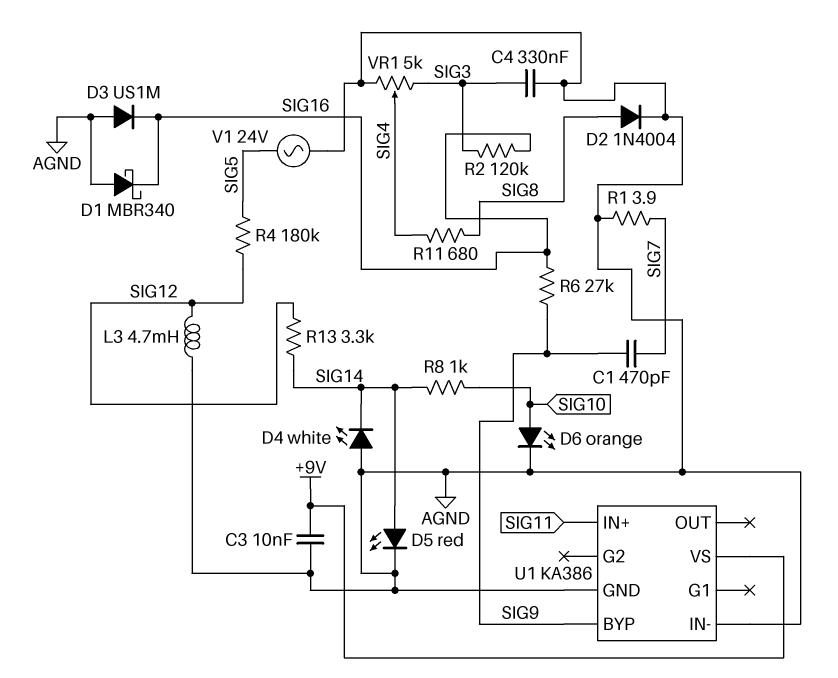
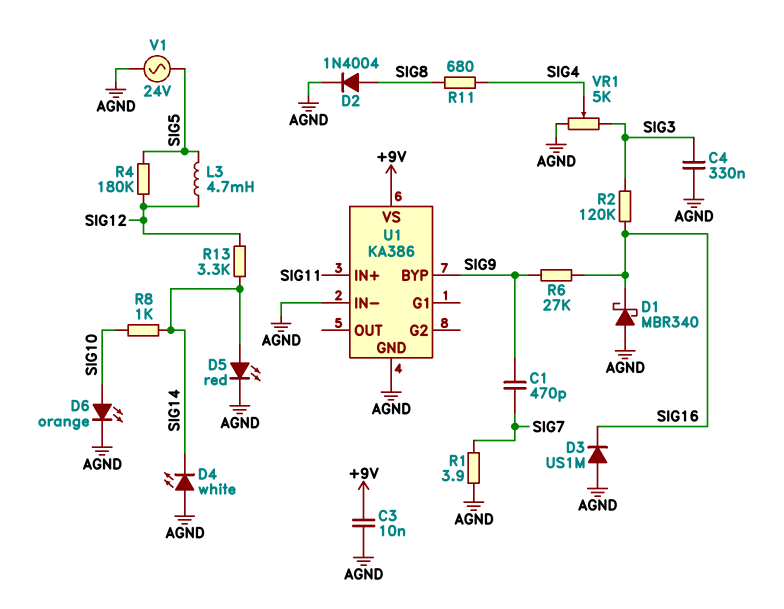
L3: 4.7mH (AGND, SIG12) -> 4.7mH (SIG5, SIG12)

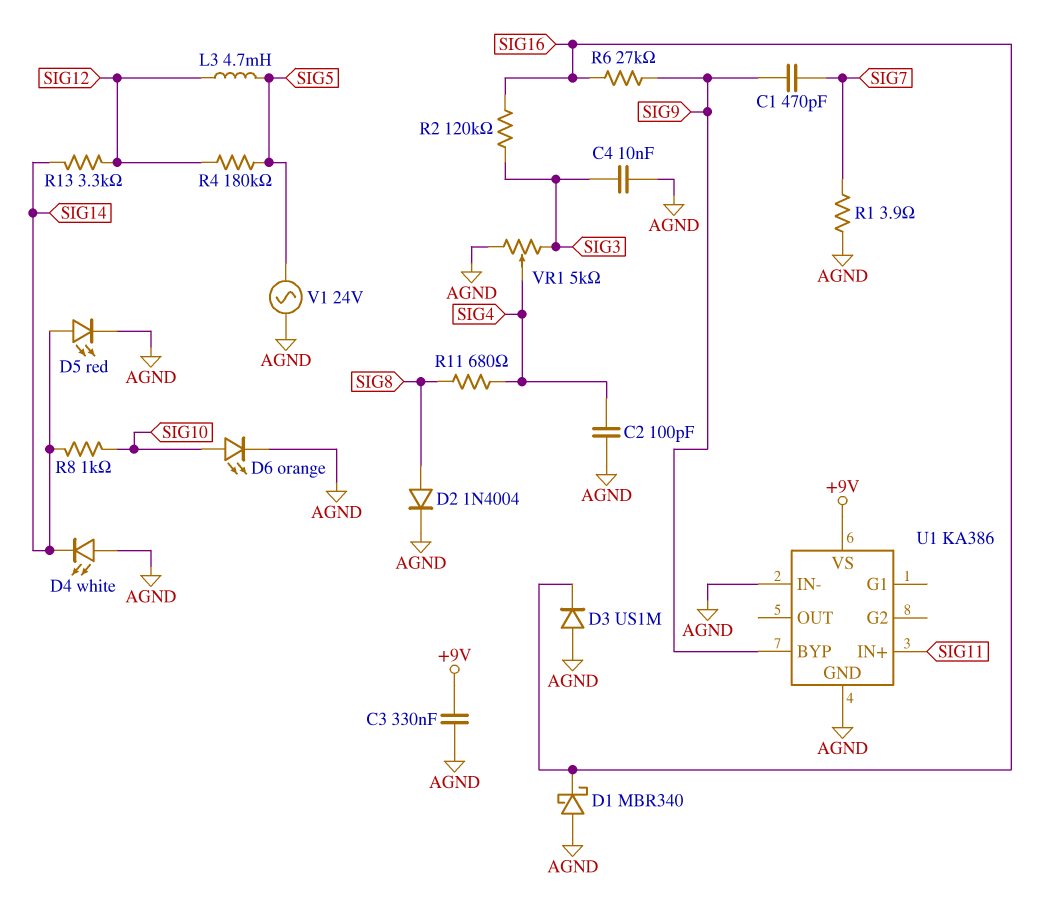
C2: none -> 100pF (AGND, SIG4)
C3: 10nF (+9V, AGND) -> 330nF (+9V, AGND)
C4: 330nF (AGND, SIG3) -> 10nF (AGND, SIG3)

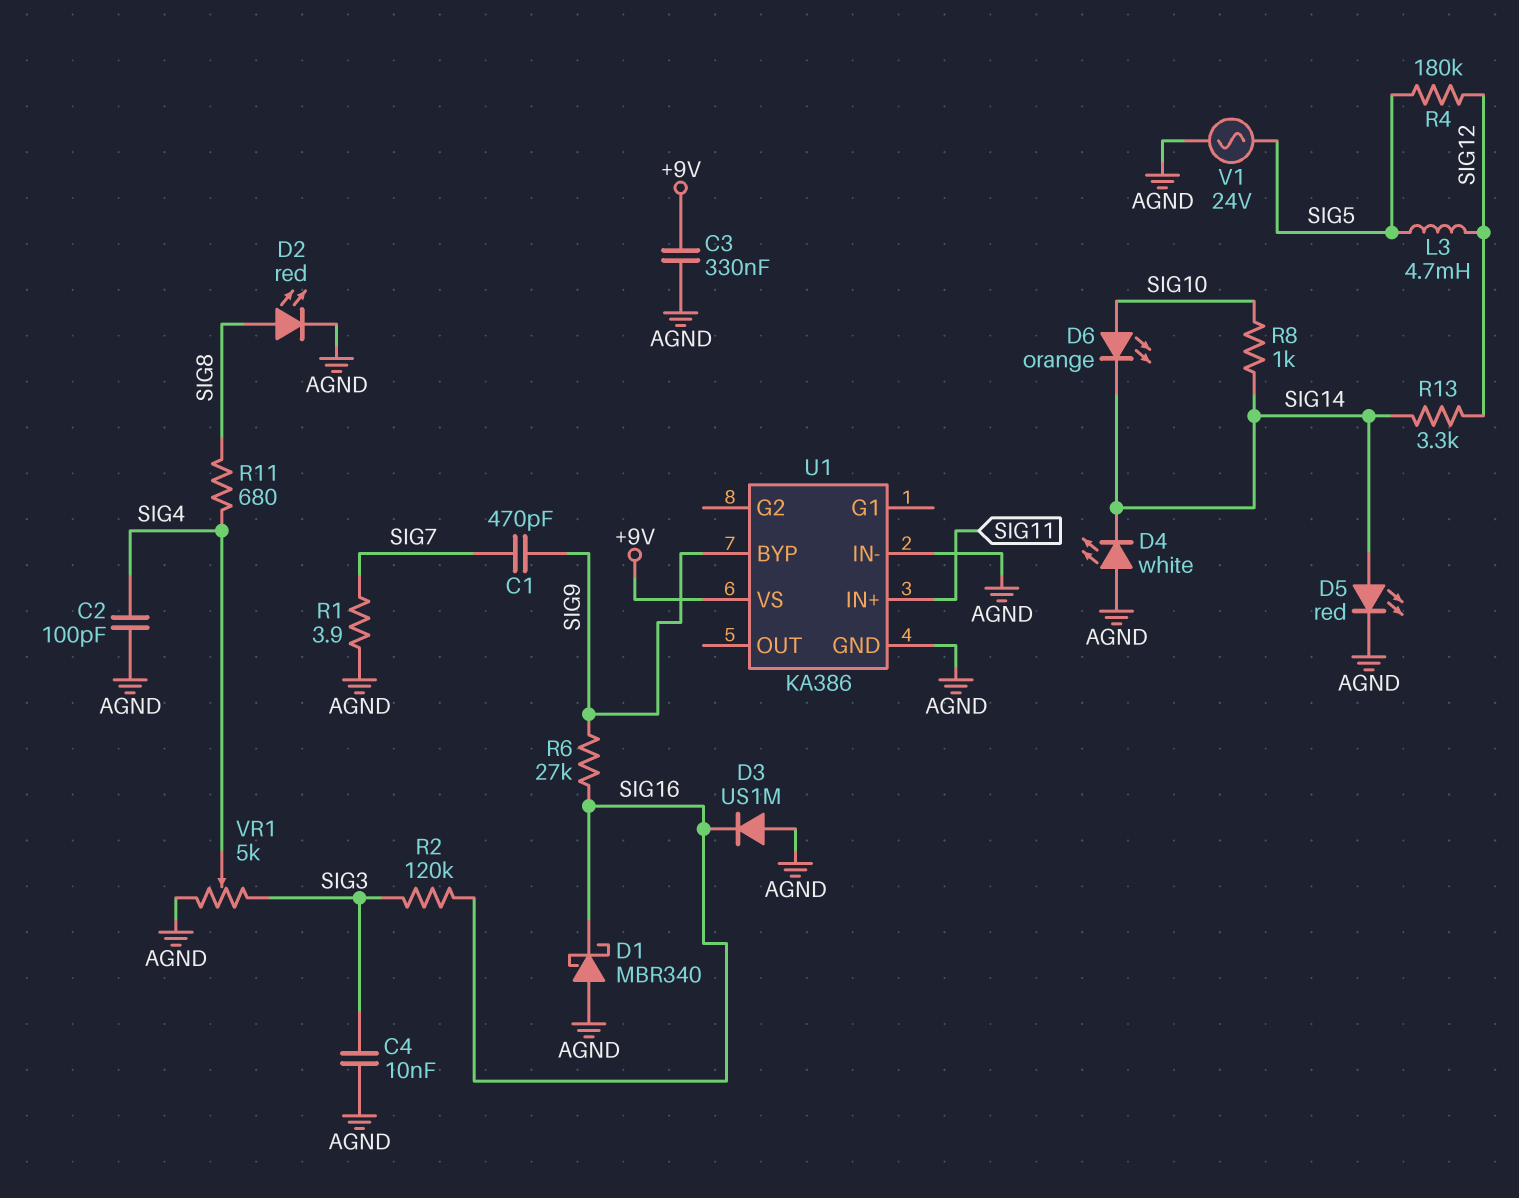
D2: diode 1N4004 (A SIG8, K AGND) -> LED red (A SIG8, K AGND)
D6: LED orange (A SIG10, K AGND) -> LED orange (A SIG10, K SIG14)

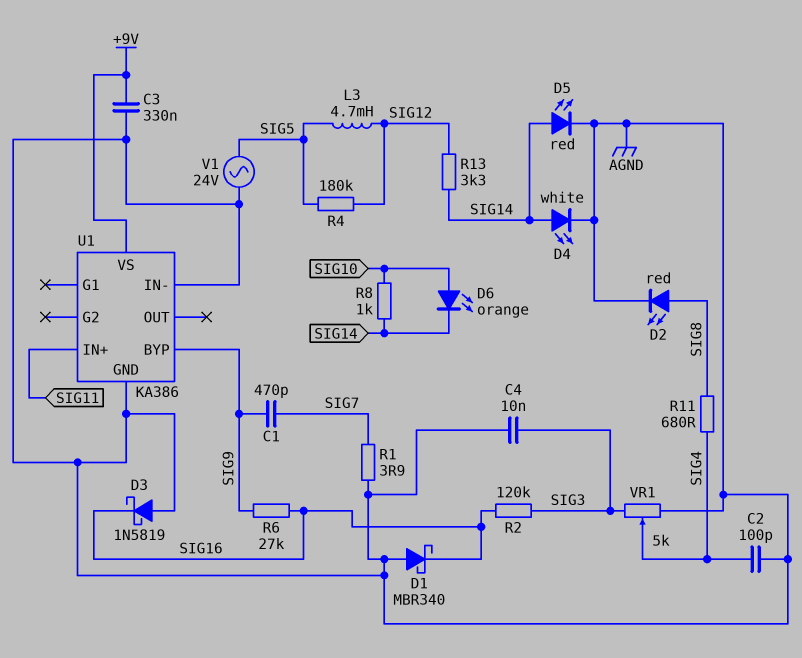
D3: diode US1M (A AGND, K SIG16) -> schottky 1N5819 (A AGND, K SIG16)
D4: LED white (A AGND, K SIG14) -> LED white (A SIG14, K AGND)

